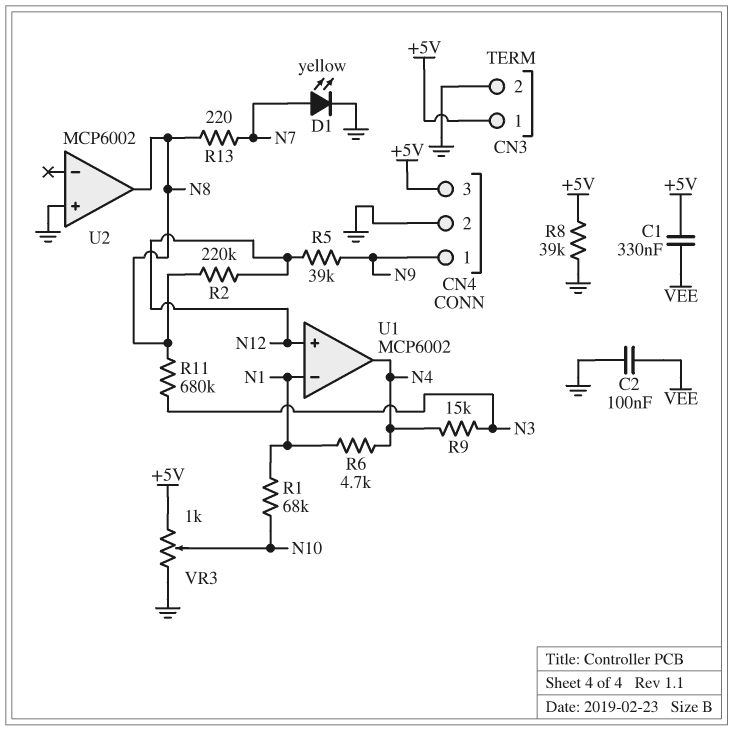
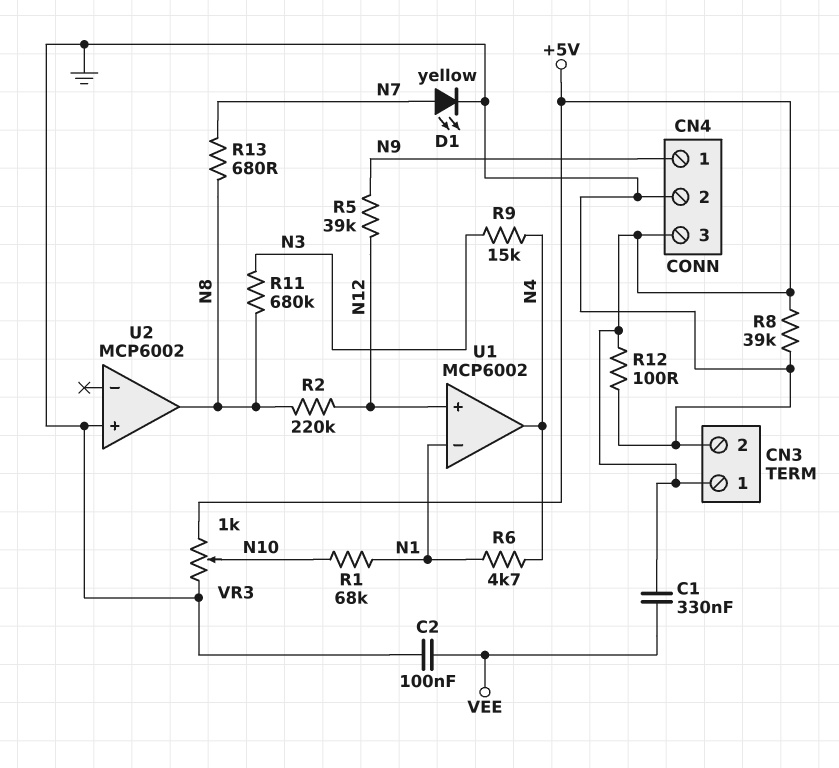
R12: none -> 100 (+5V, GND)
R13: 220 (N7, N8) -> 680 (N7, N8)

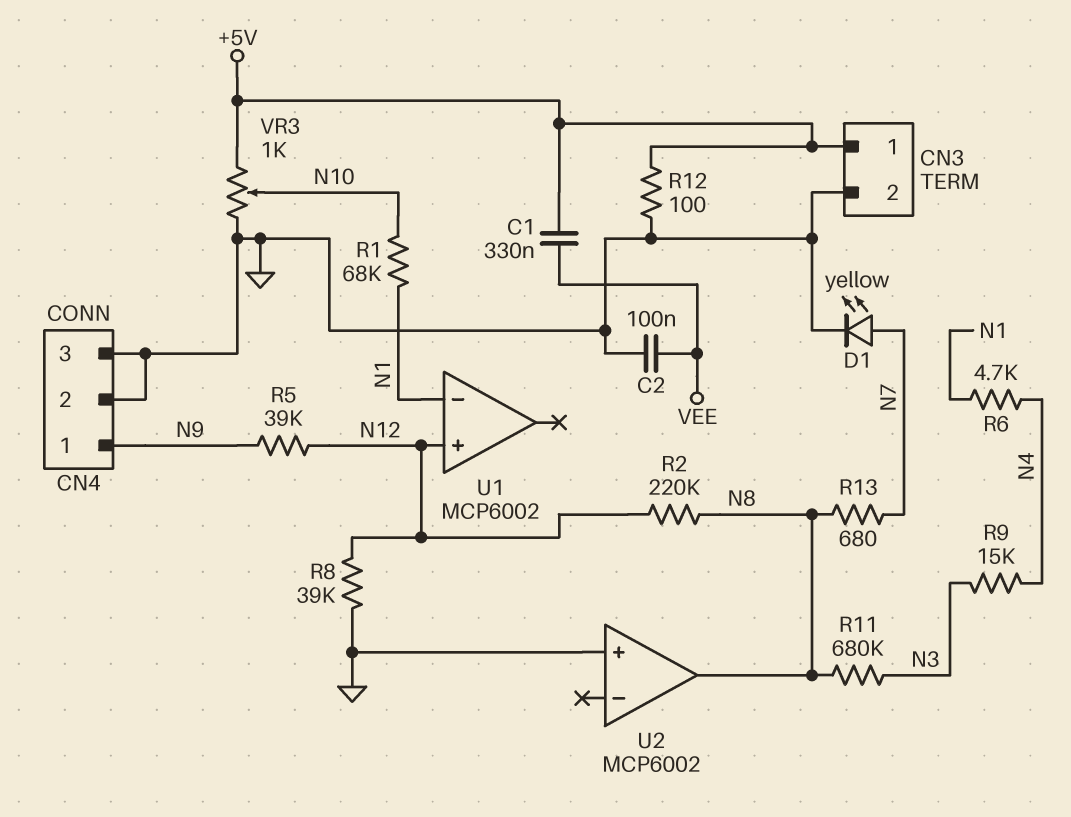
CN4 pin 3: +5V -> GND
R8: 39k (+5V, GND) -> 39k (GND, N12)
U1 pin out: N4 -> none

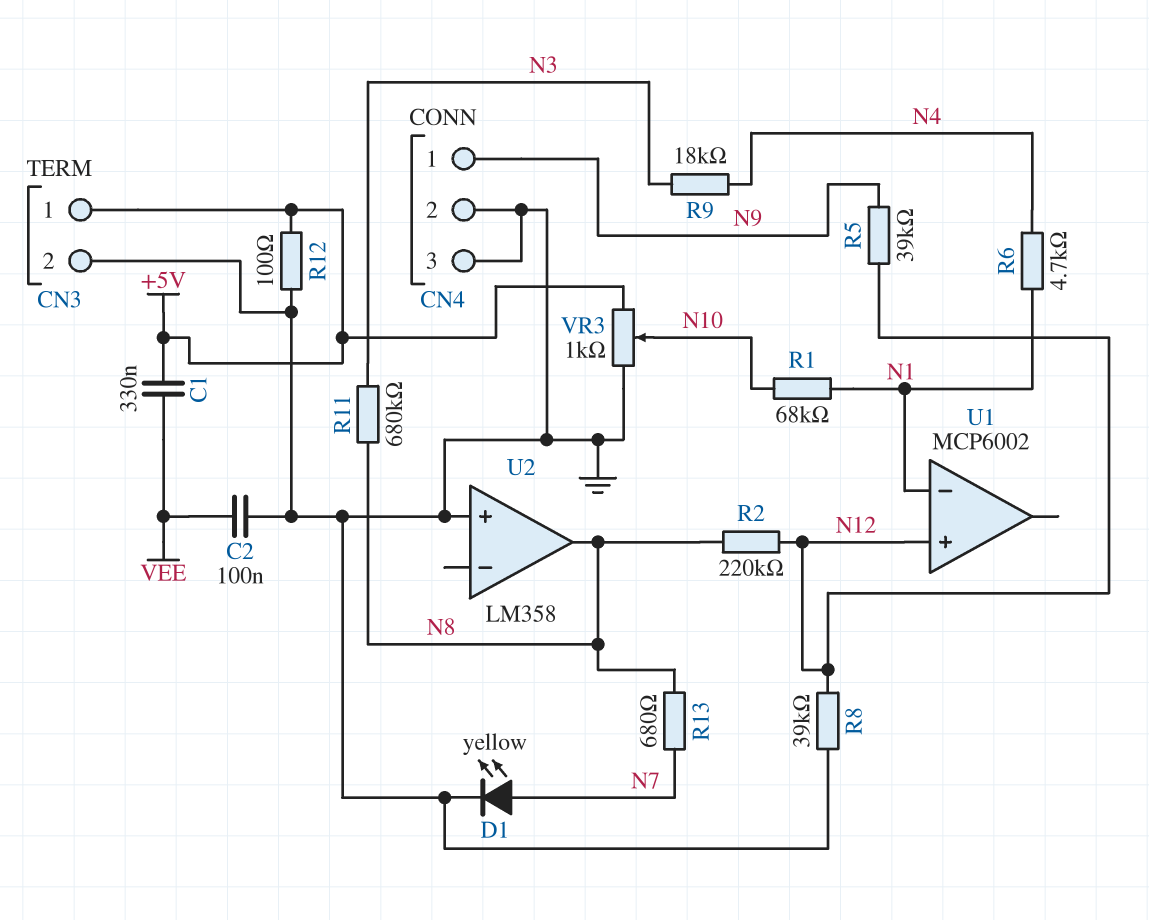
R9: 15k (N3, N4) -> 18k (N3, N4)
U2: MCP6002 -> LM358

